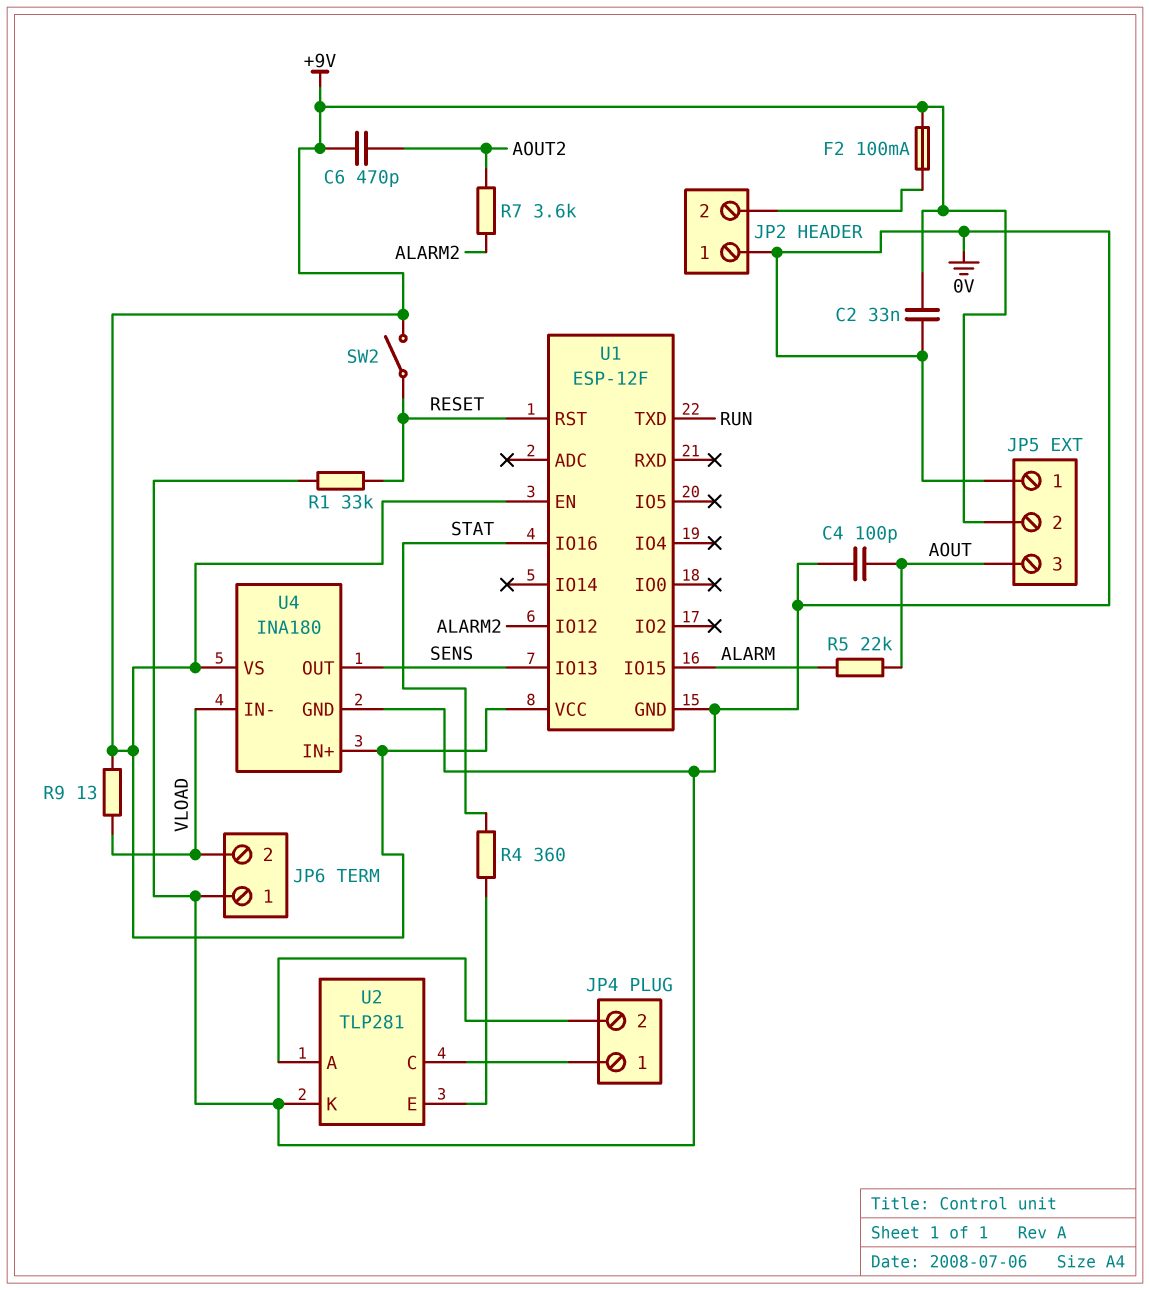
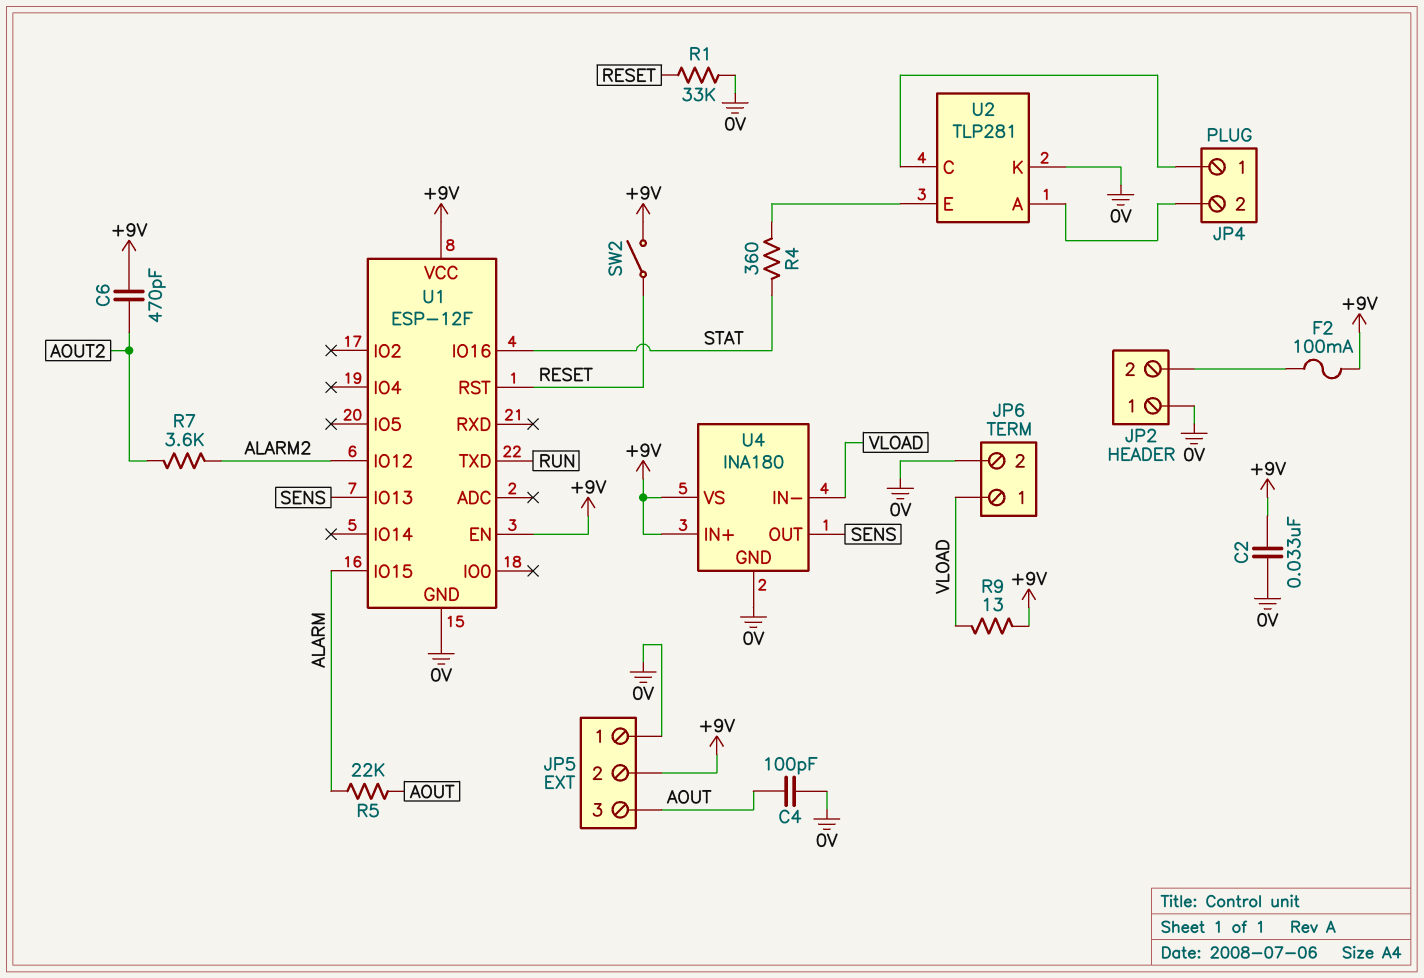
JP6 pin 1: 0V -> VLOAD
JP6 pin 2: VLOAD -> 0V

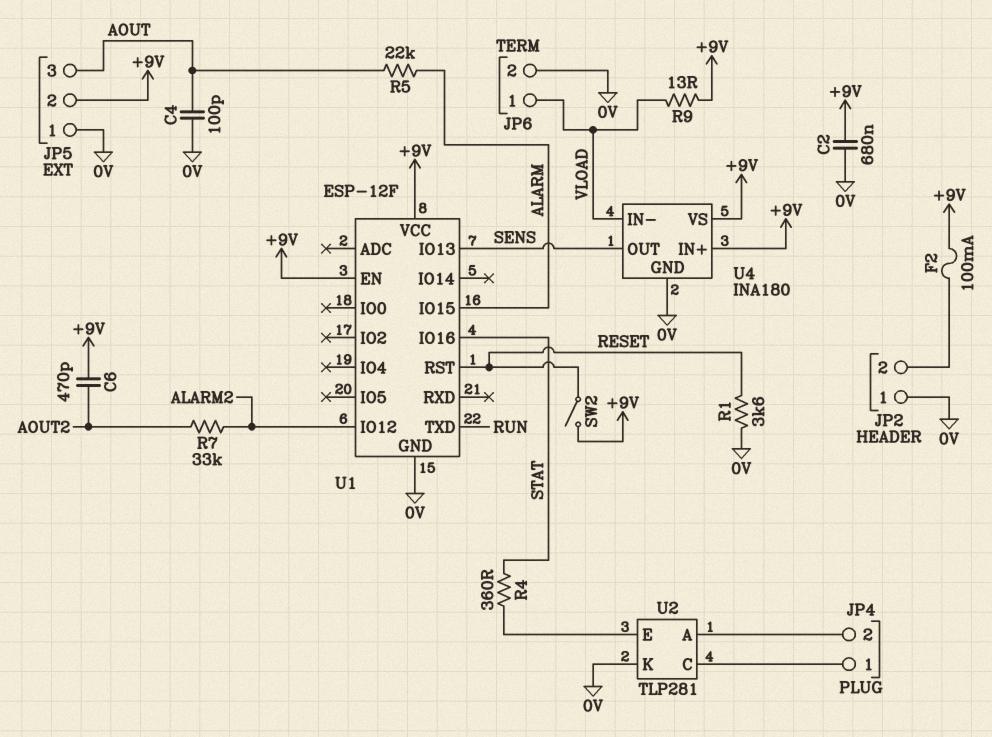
C2: 33nF (+9V, 0V) -> 680nF (+9V, 0V)
R1: 33k (0V, RESET) -> 3.6k (0V, RESET)
R7: 3.6k (ALARM2, AOUT2) -> 33k (ALARM2, AOUT2)

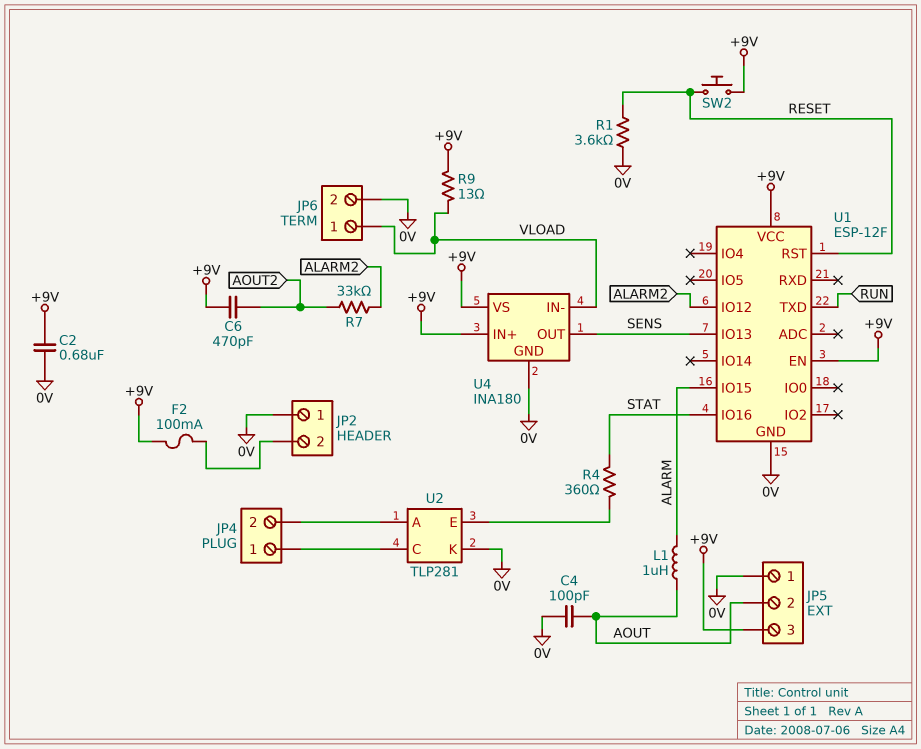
JP5 pin 2: +9V -> AOUT
JP5 pin 3: AOUT -> +9V
L1: none -> 1uH (ALARM, AOUT)
R5: 22k (ALARM, AOUT) -> none
SW2: switch (+9V, RESET) -> button (+9V, RESET)

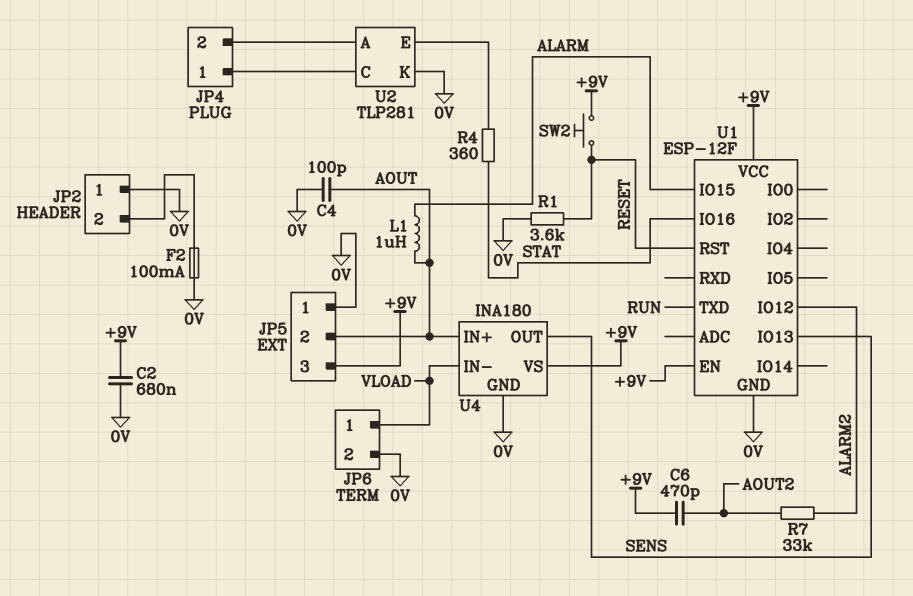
F2: 100mA (+9V, JP2/2) -> 100mA (0V, JP2/2)
R9: 13 (+9V, VLOAD) -> none
U4 pin IN+: +9V -> AOUT

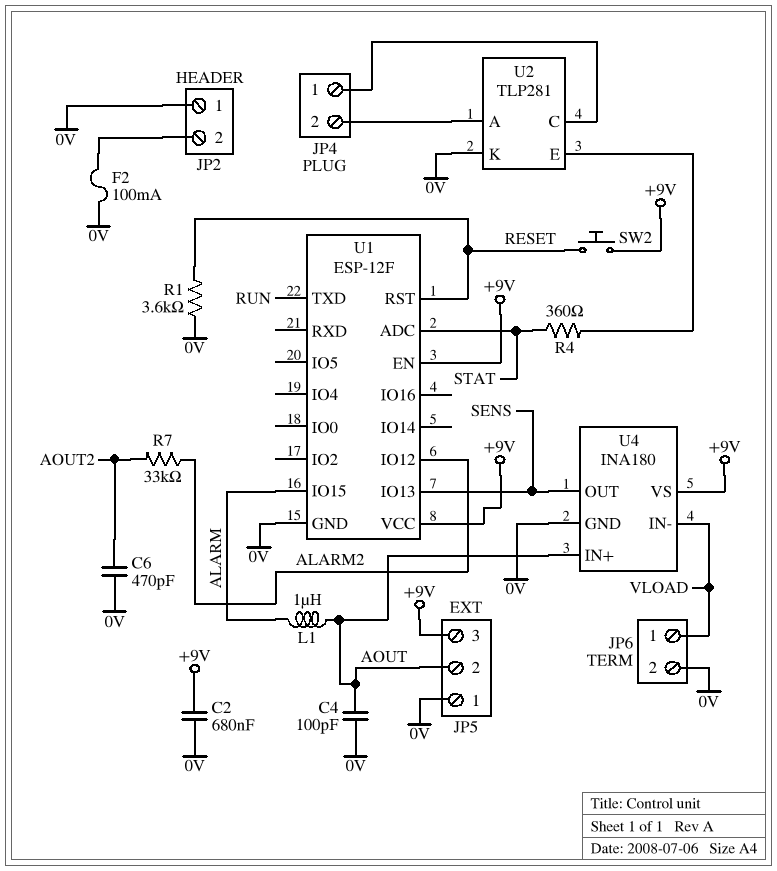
C6: 470pF (+9V, AOUT2) -> 470pF (0V, AOUT2)
U1 pin ADC: none -> STAT
U1 pin IO16: STAT -> none

